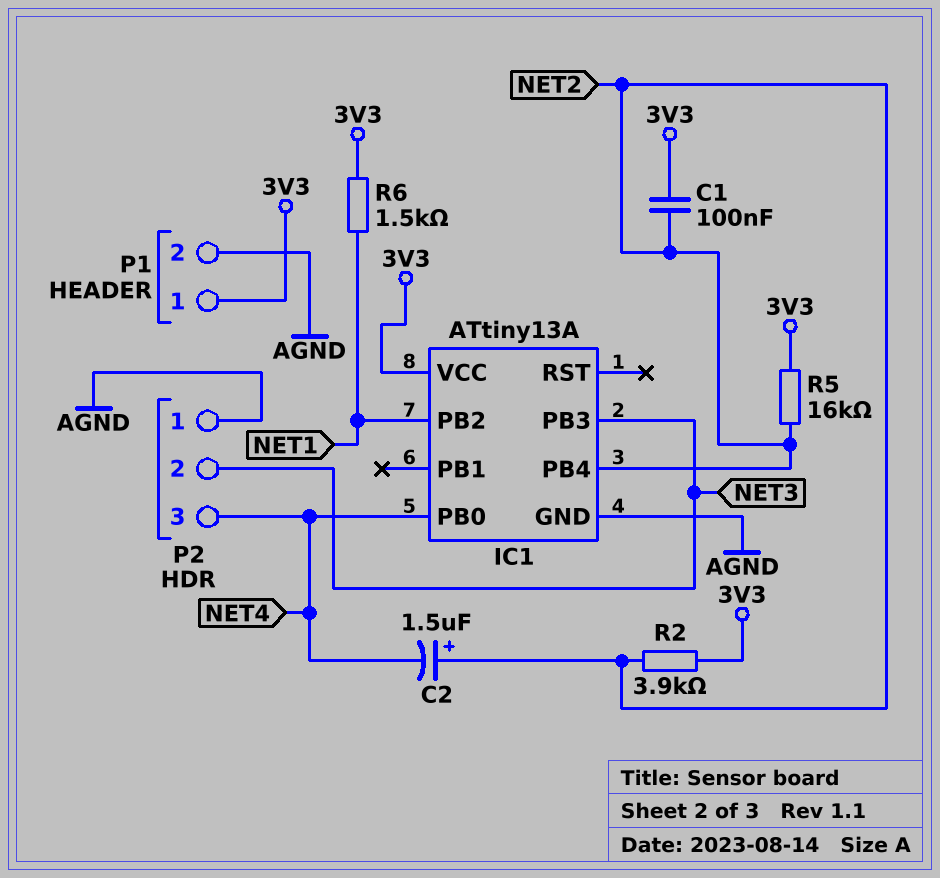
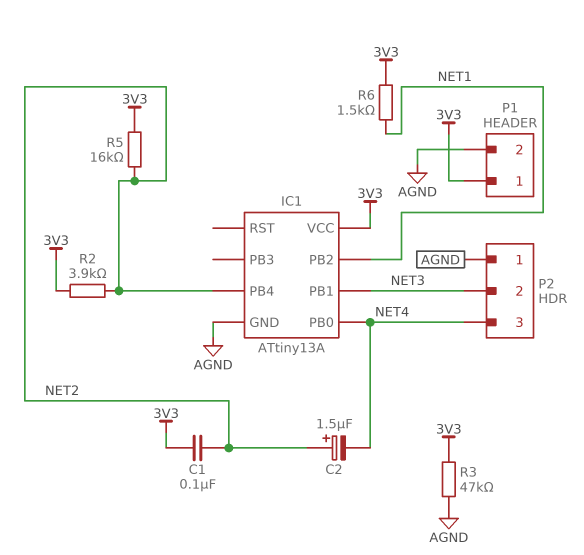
IC1 pin PB1: none -> NET3
IC1 pin PB3: NET3 -> none
R3: none -> 47k (3V3, AGND)

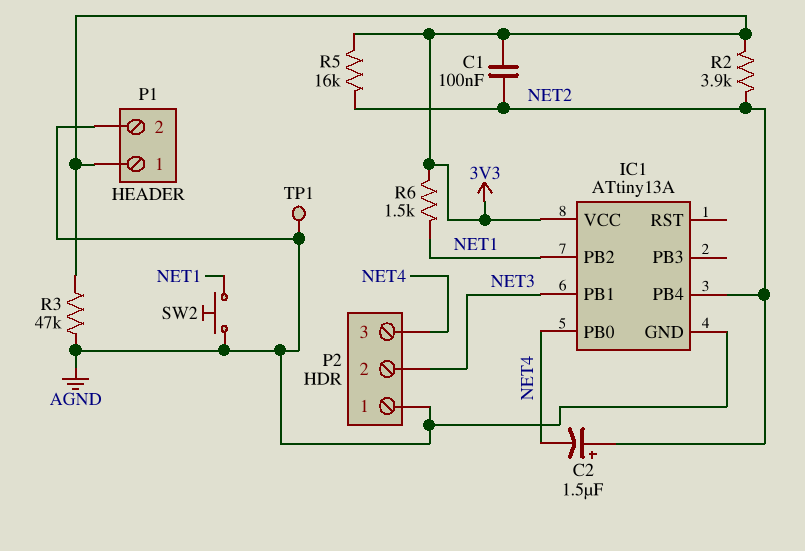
SW2: none -> button (AGND, NET1)
TP1: none -> test point (AGND)

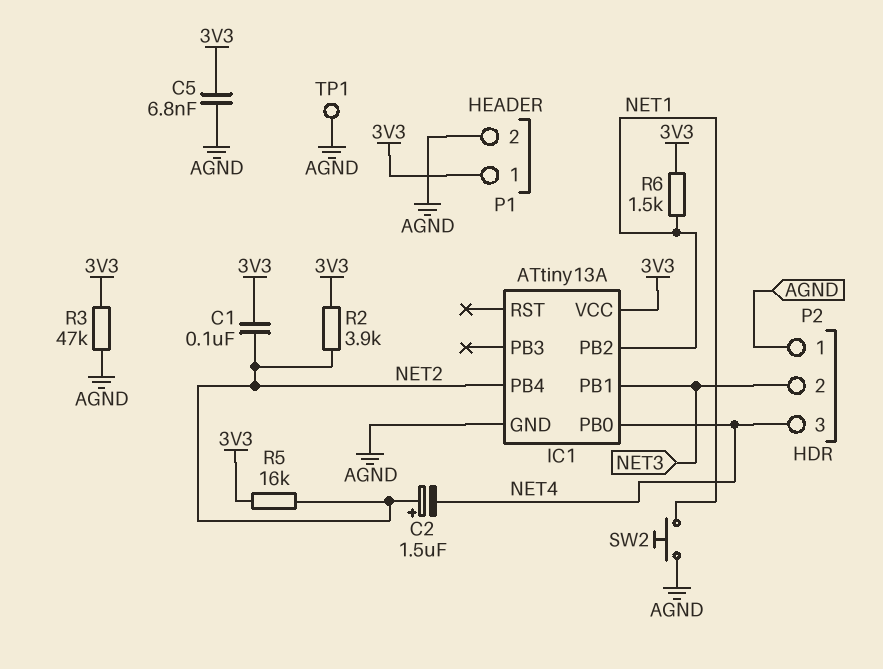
C5: none -> 6.8nF (3V3, AGND)

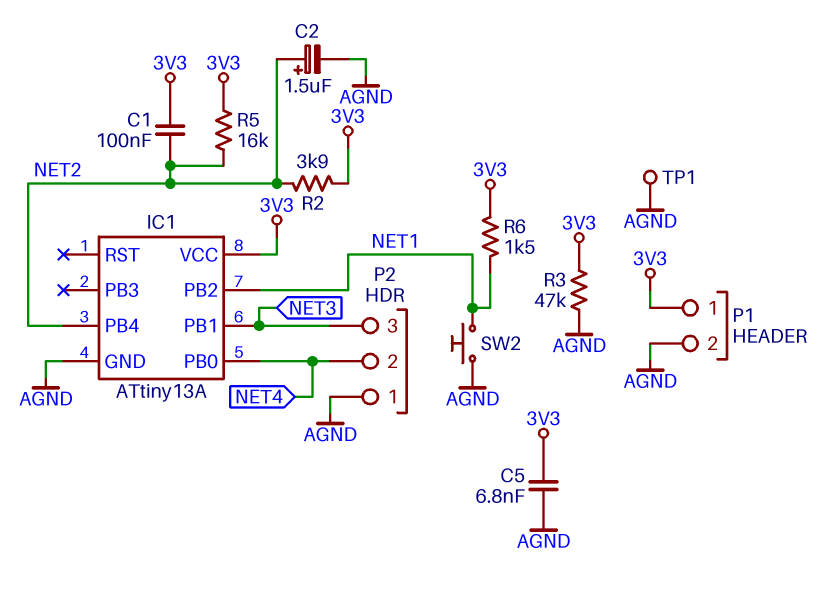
C2: 1.5uF (plus NET2, minus NET4) -> 1.5uF (plus NET2, minus AGND)
P2 pin 2: NET3 -> NET4
P2 pin 3: NET4 -> NET3

